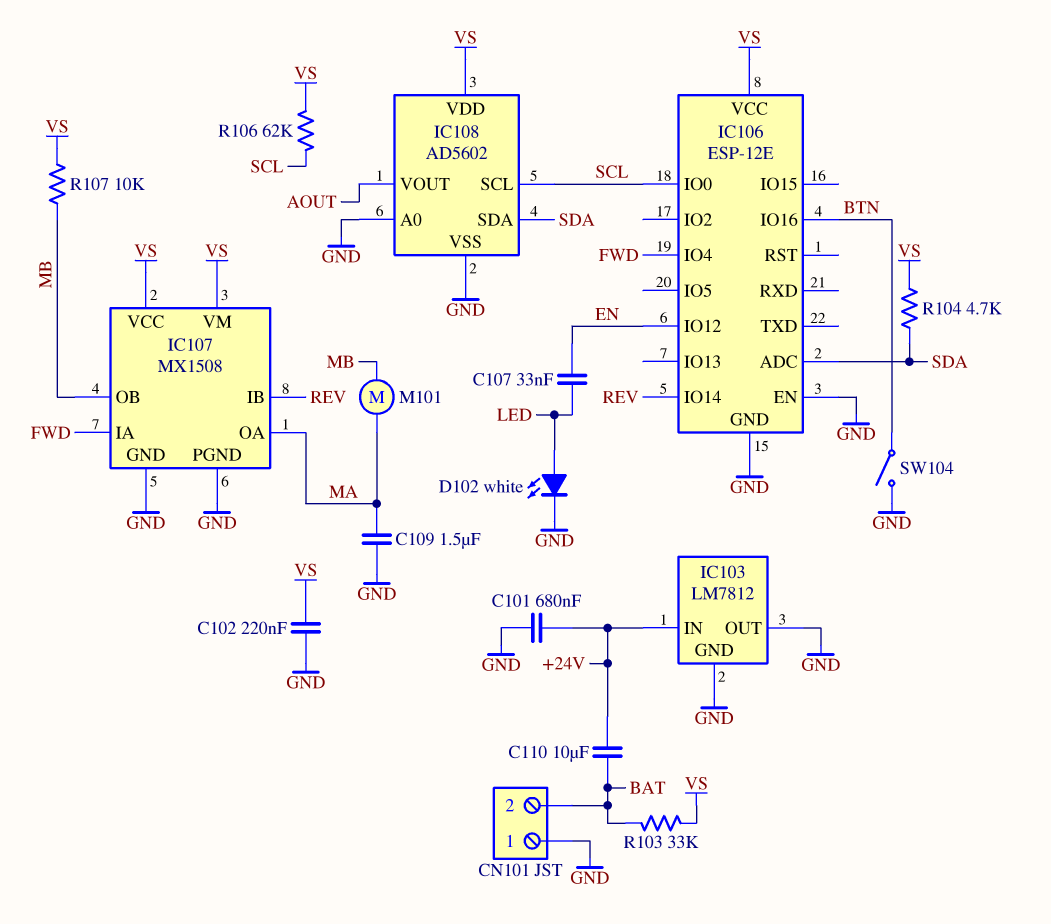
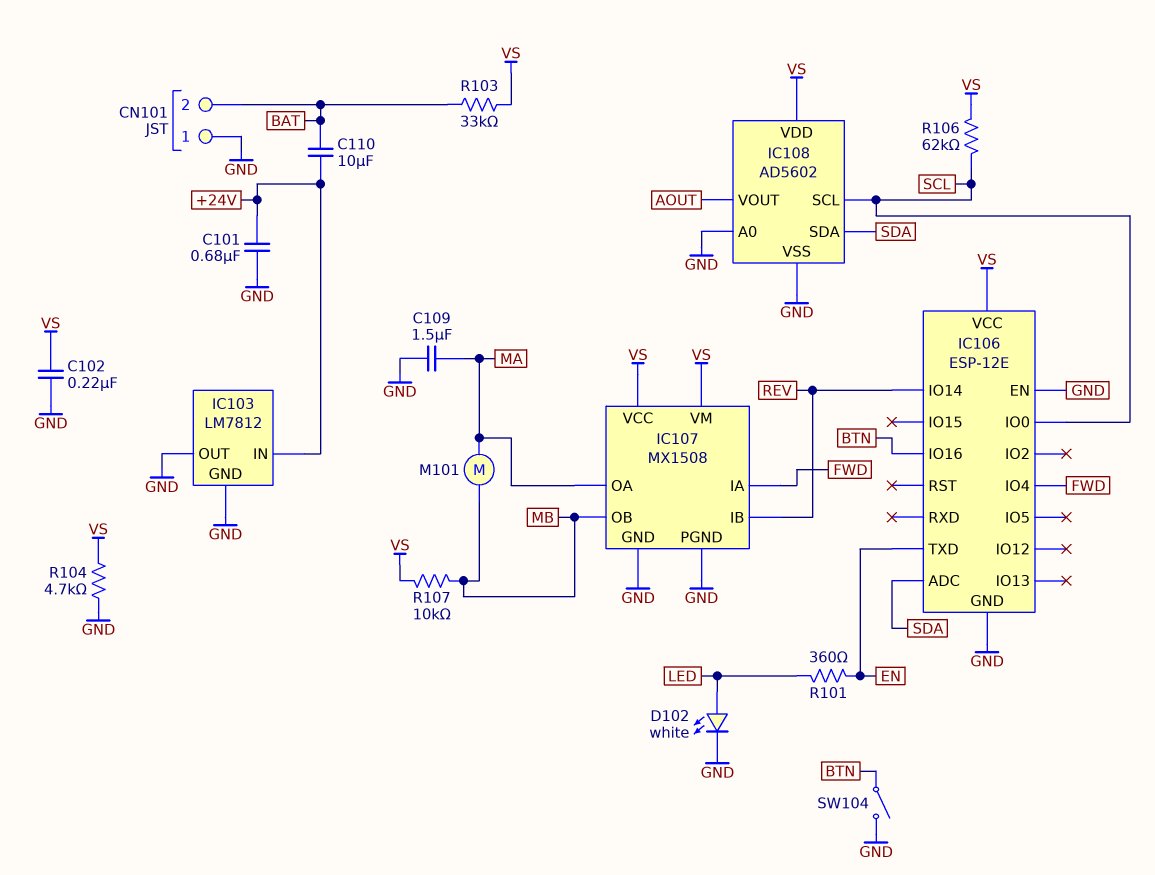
C107: 33nF (EN, LED) -> none
IC106 pin IO12: EN -> none
IC106 pin TXD: none -> EN
R101: none -> 360 (EN, LED)
R104: 4.7k (SDA, VS) -> 4.7k (GND, VS)

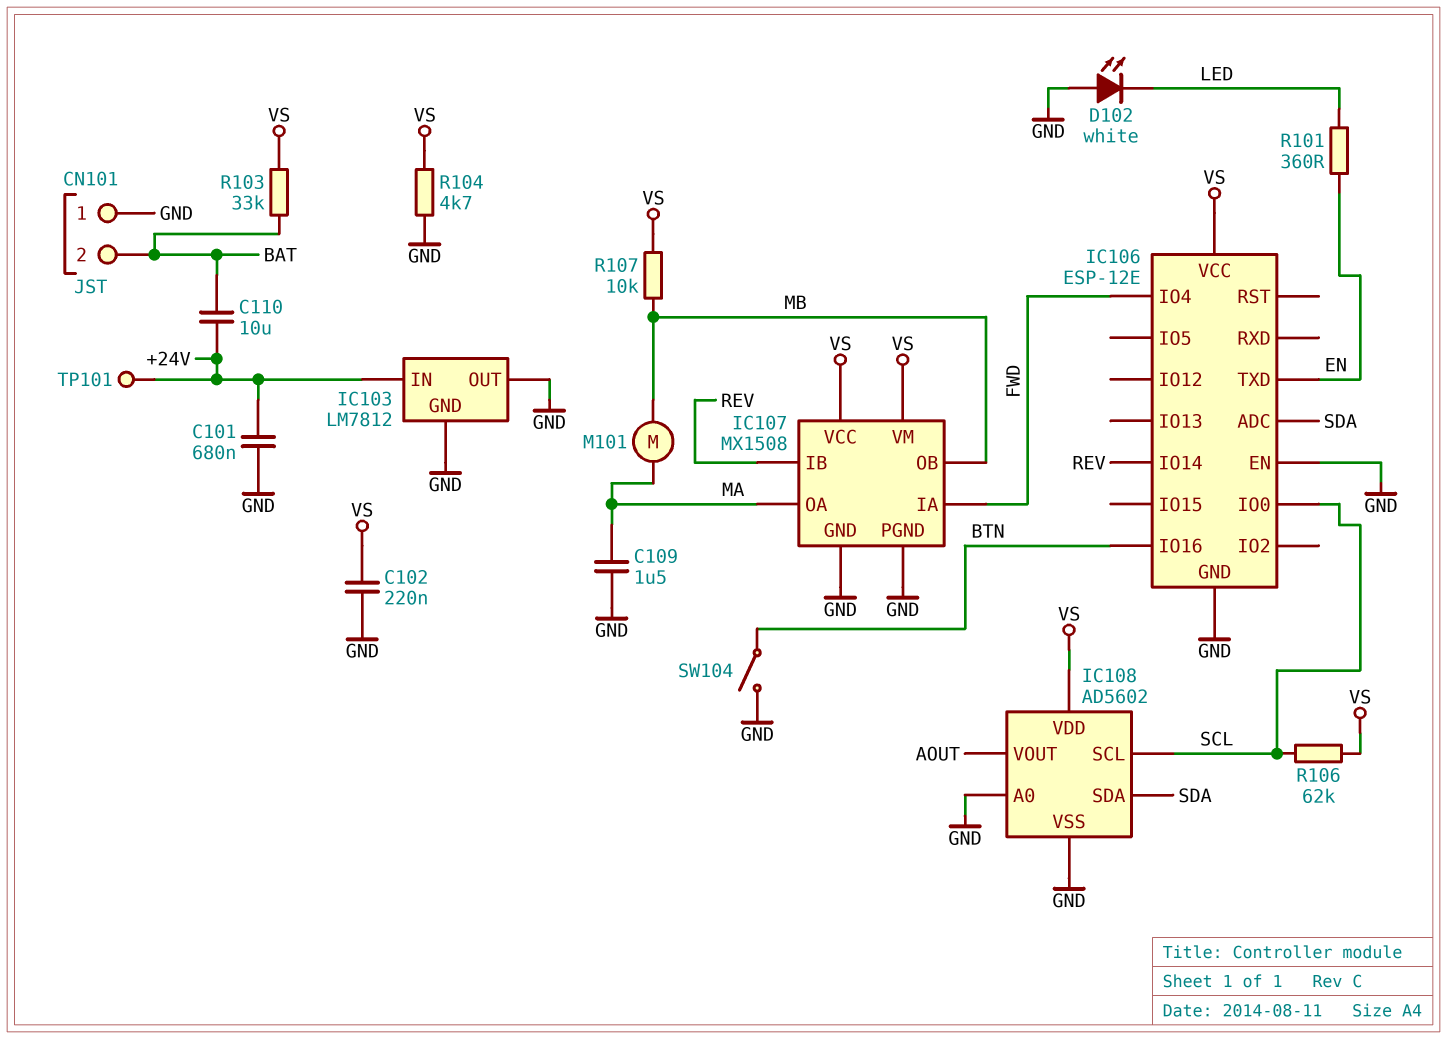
D102: LED white (A LED, K GND) -> LED white (A GND, K LED)
TP101: none -> test point (+24V)

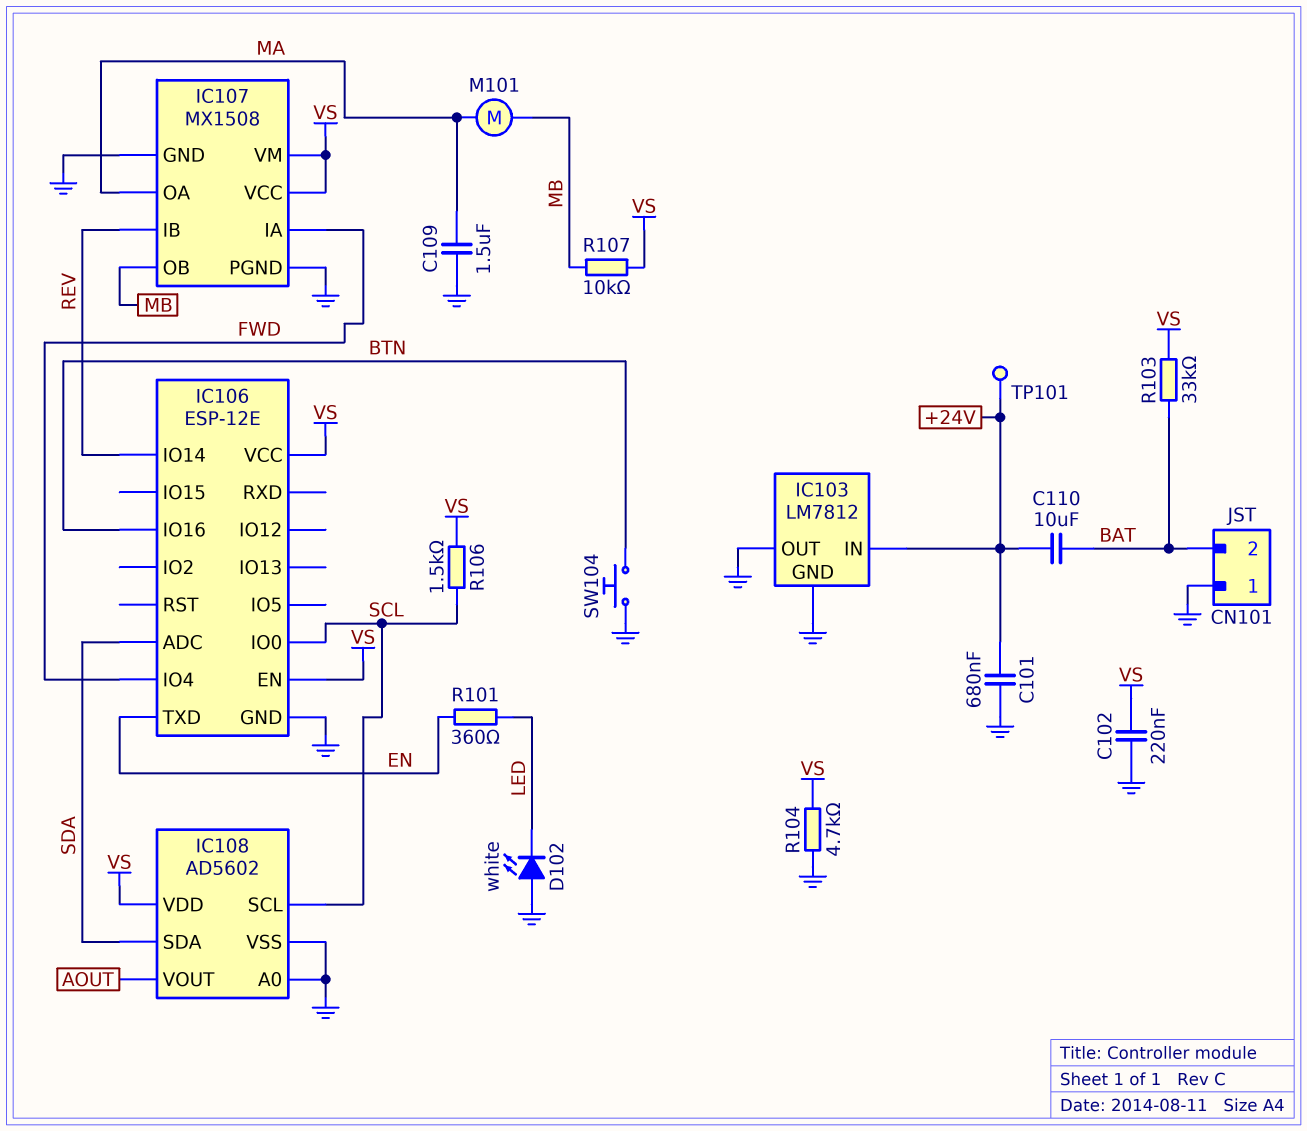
IC106 pin EN: GND -> VS
R106: 62k (SCL, VS) -> 1.5k (SCL, VS)
SW104: switch (BTN, GND) -> button (BTN, GND)

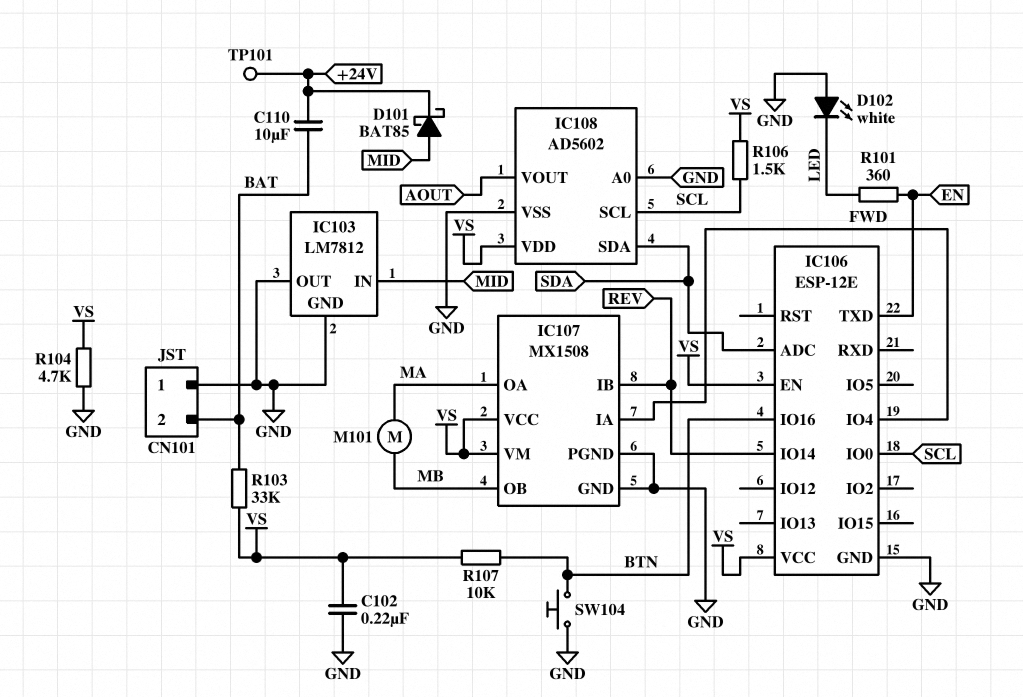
C101: 680nF (+24V, GND) -> none
C109: 1.5uF (GND, MA) -> none
D101: none -> schottky BAT85 (A MID, K +24V)
IC103 pin IN: +24V -> MID
R107: 10k (MB, VS) -> 10k (BTN, VS)

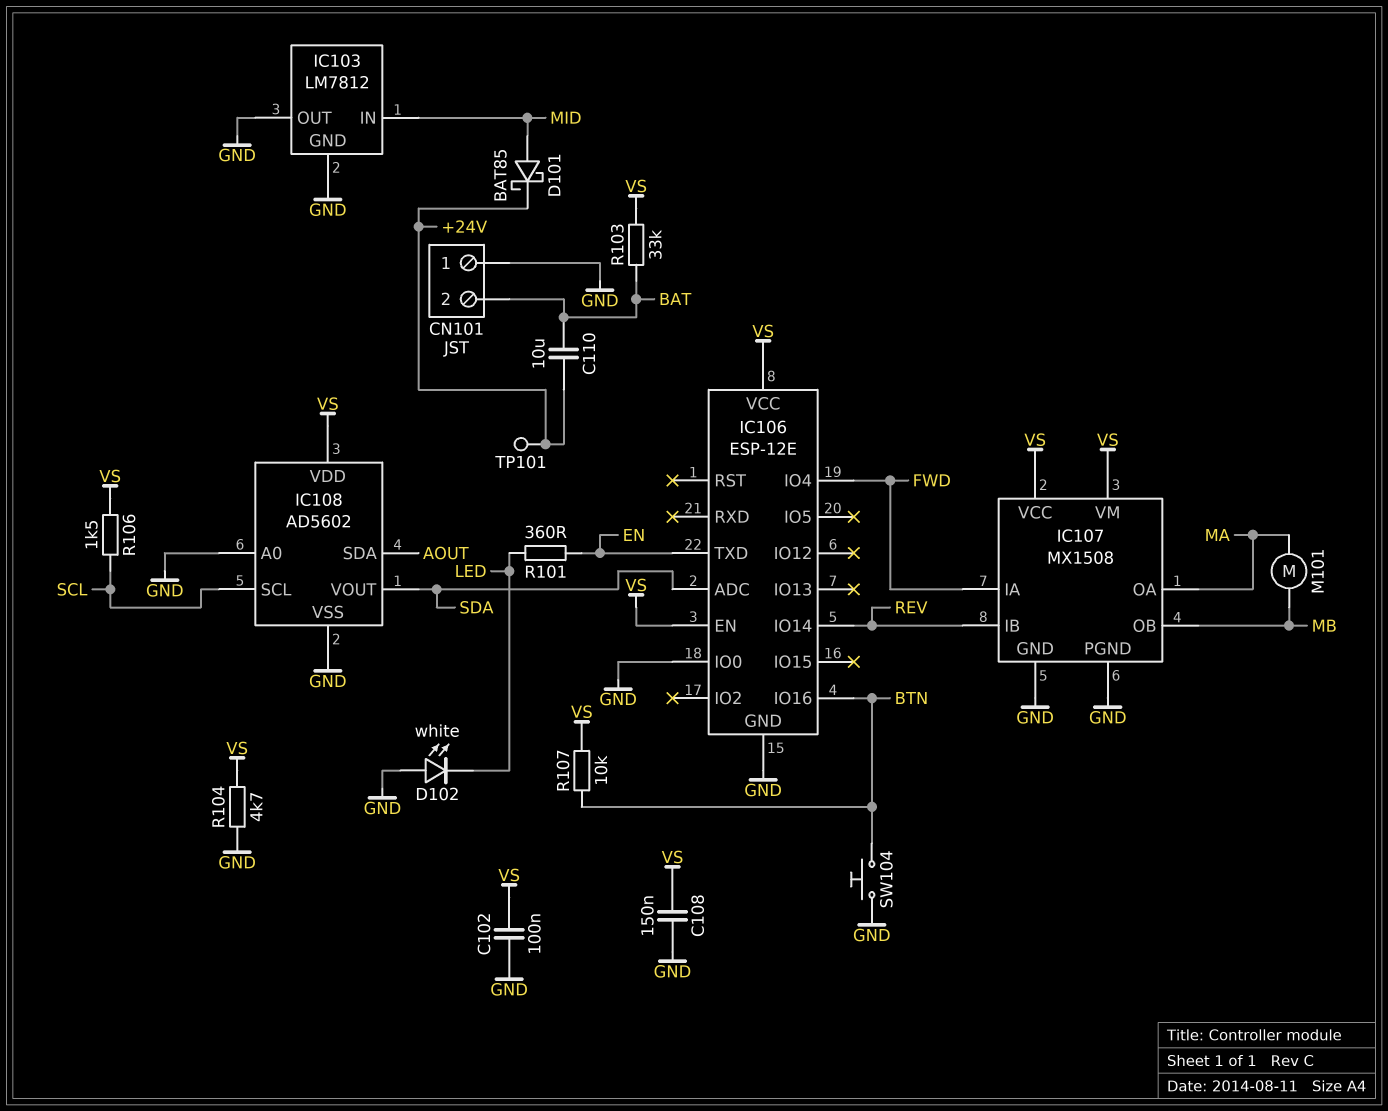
C102: 220nF (GND, VS) -> 100nF (GND, VS)
C108: none -> 150nF (GND, VS)
IC106 pin IO0: SCL -> GND
IC108 pin SDA: SDA -> AOUT
IC108 pin VOUT: AOUT -> SDA

